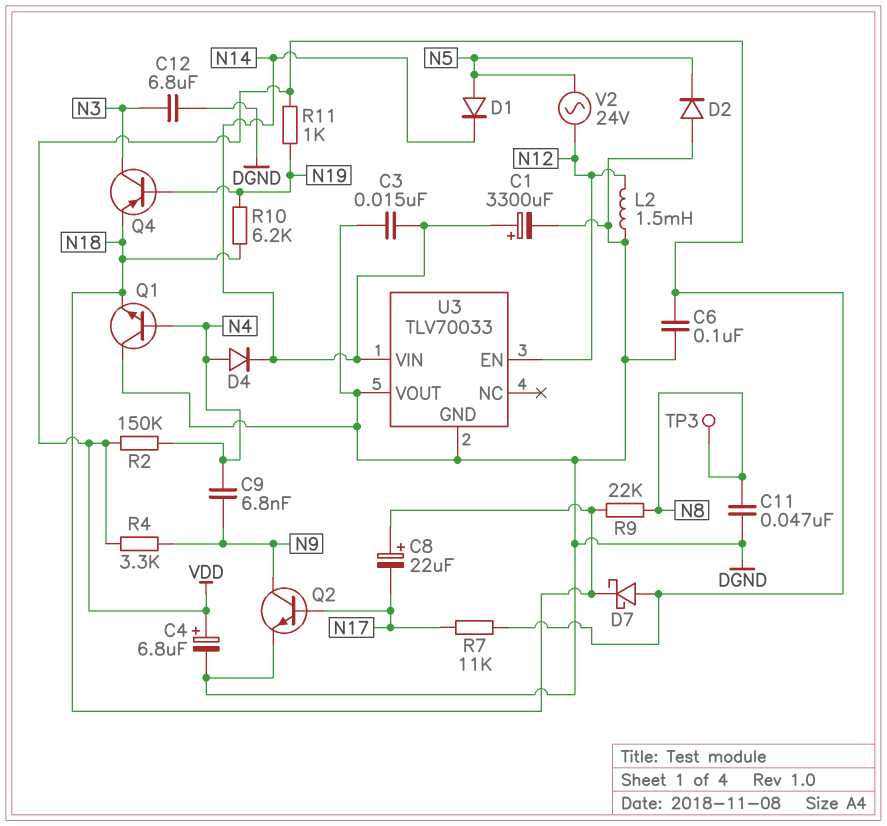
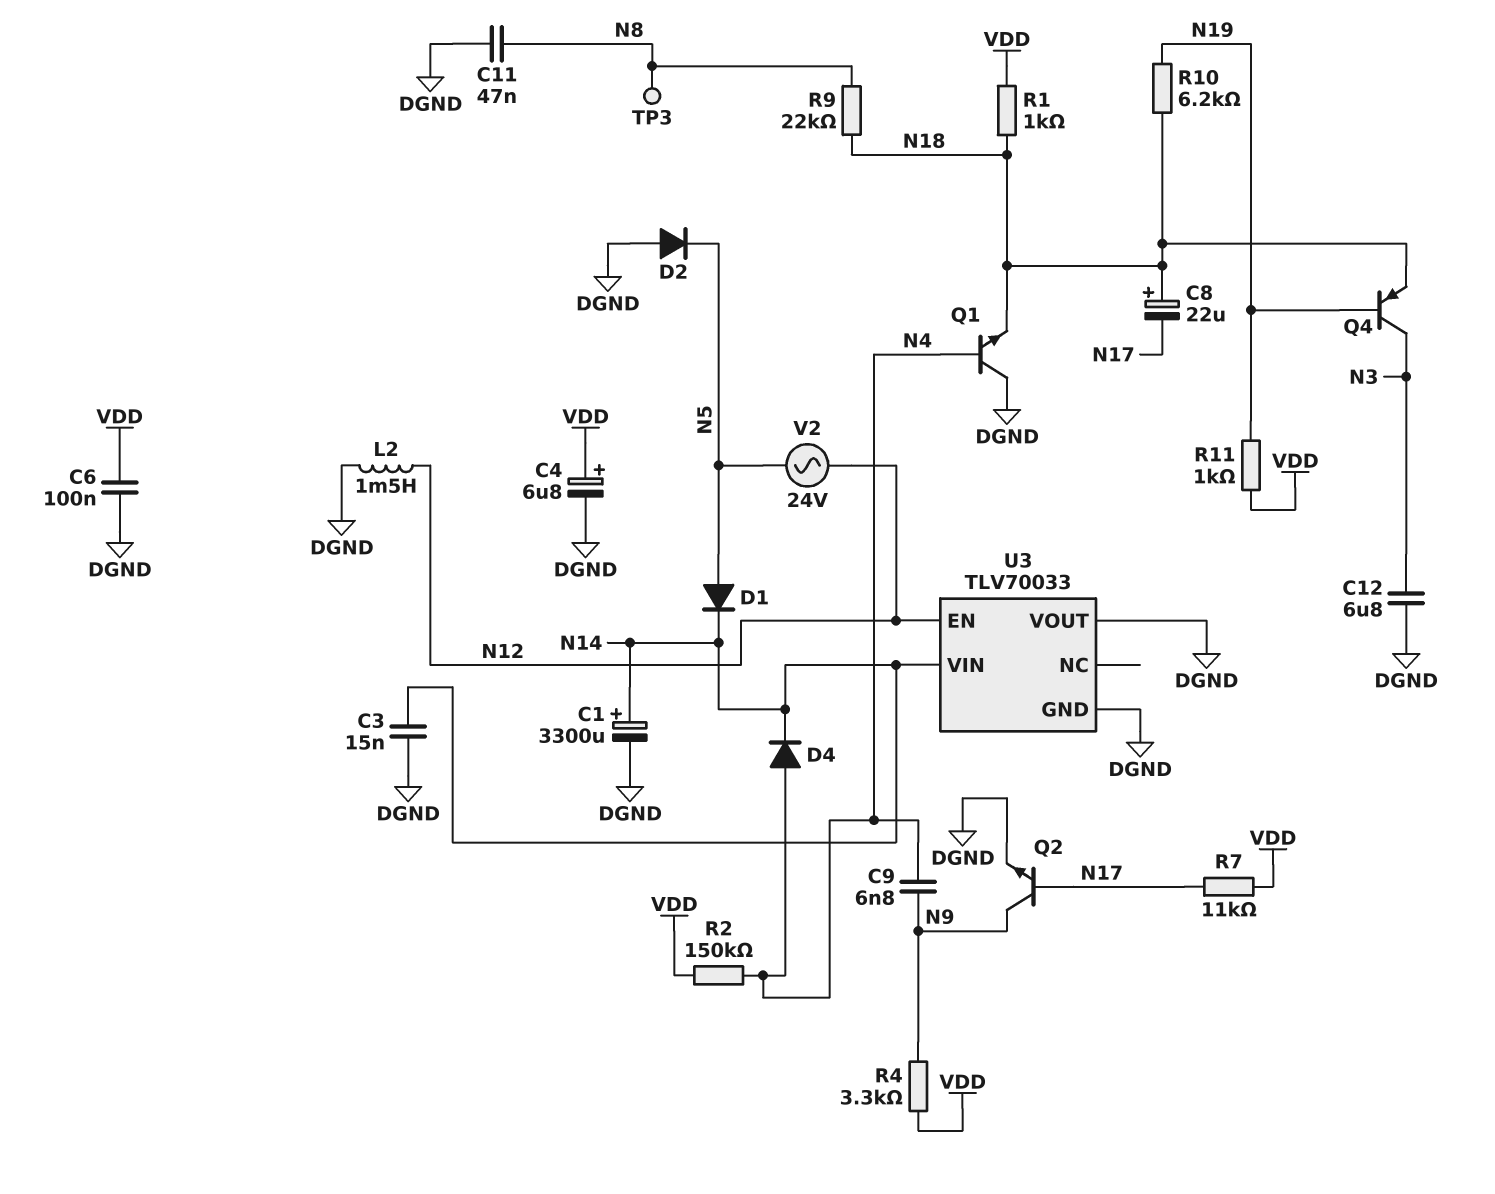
D7: schottky (A VDD, K N18) -> none
R1: none -> 1k (N18, VDD)

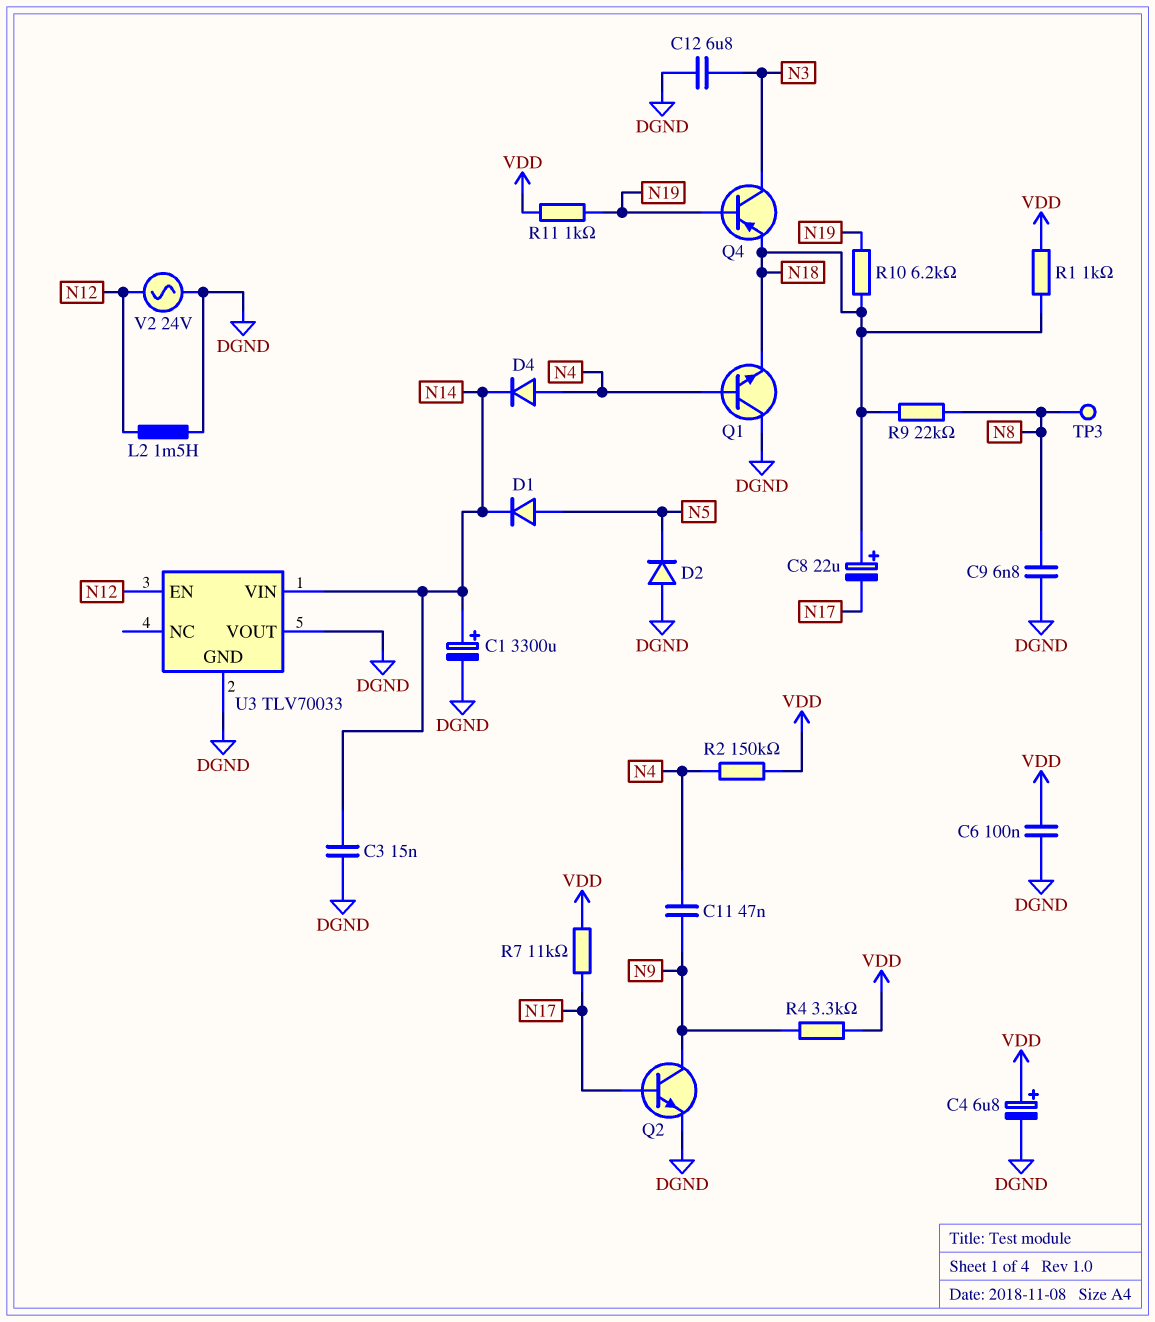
C9: 6.8nF (N4, N9) -> 6.8nF (DGND, N8)
C11: 47nF (DGND, N8) -> 47nF (N4, N9)
V2: AC 24V (N5, N12) -> AC 24V (DGND, N12)

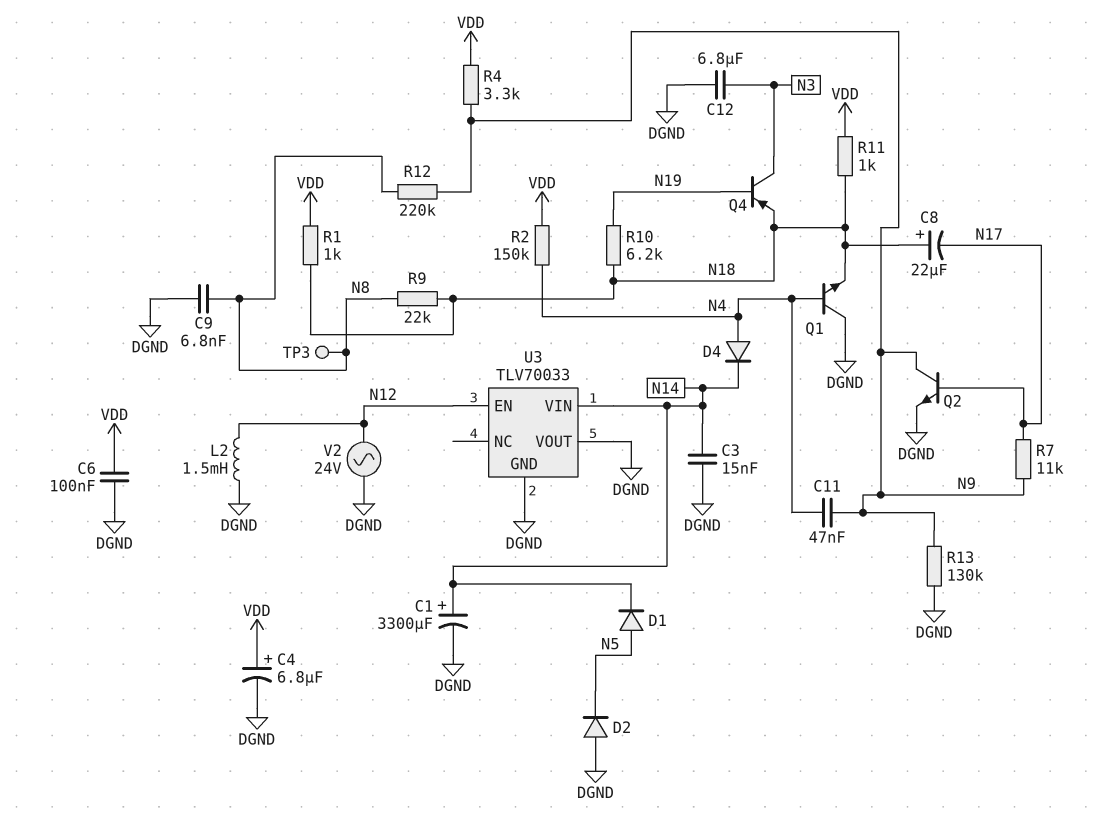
R7: 11k (N17, VDD) -> 11k (N9, N17)
R11: 1k (N19, VDD) -> 1k (N18, VDD)
R12: none -> 220k (N8, N9)
R13: none -> 130k (DGND, N9)

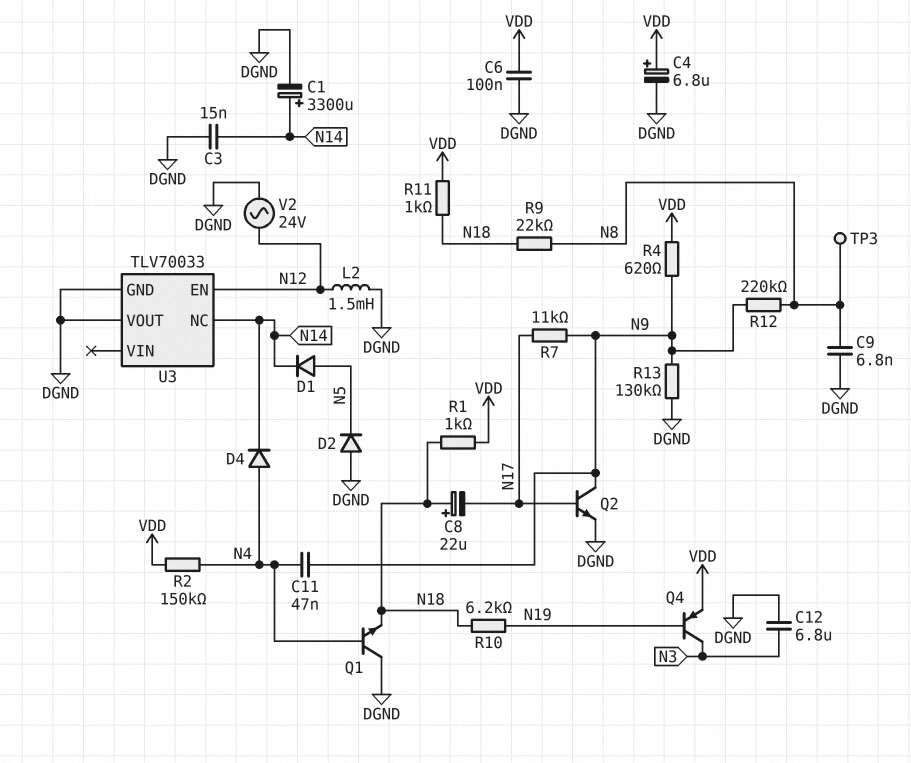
Q4: PNP (B N19, C N3, E N18) -> PNP (B N19, C N3, E VDD)
R4: 3.3k (N9, VDD) -> 620 (N9, VDD)
U3 pin NC: none -> N14
U3 pin VIN: N14 -> none

